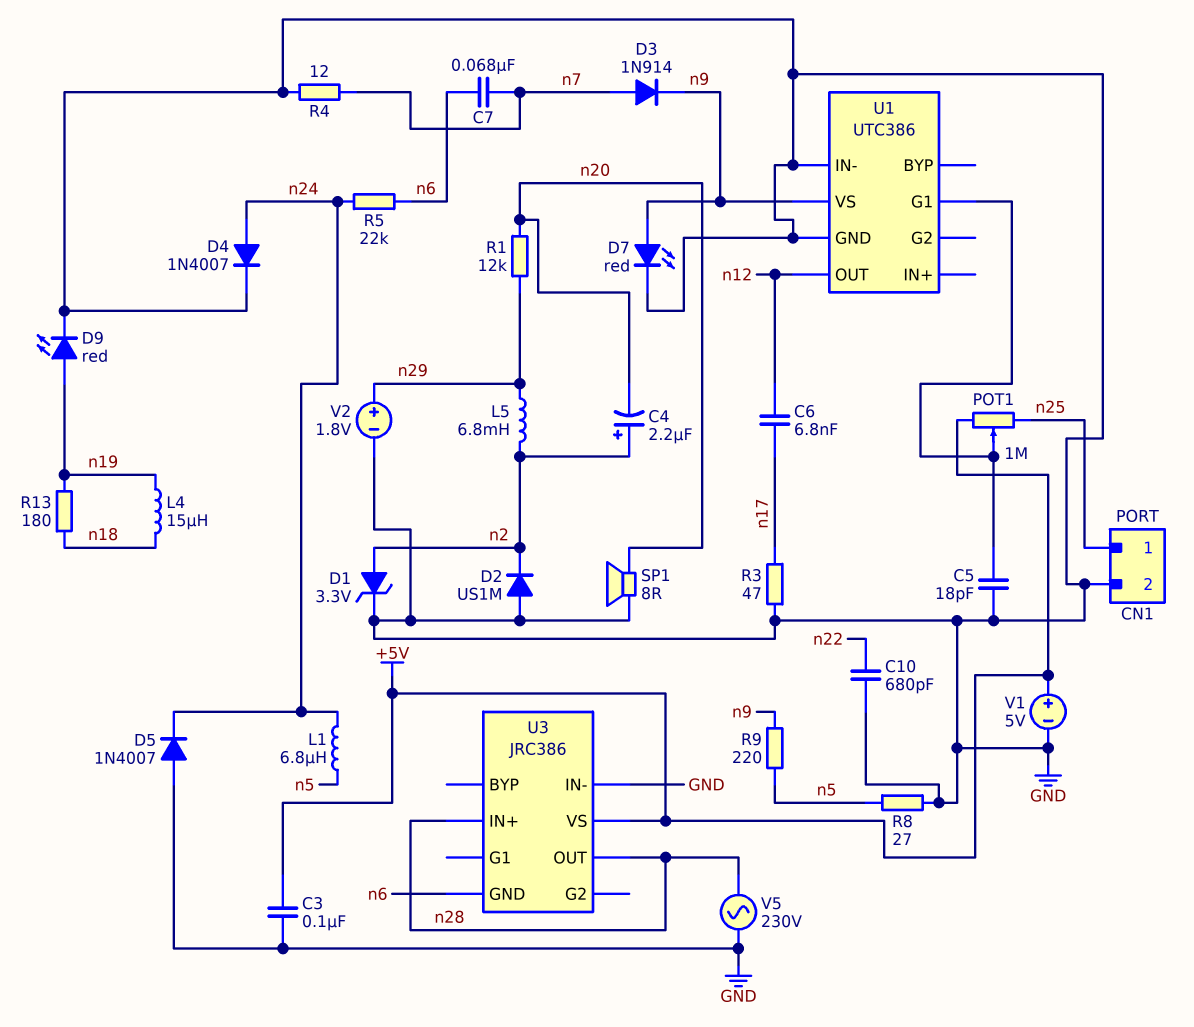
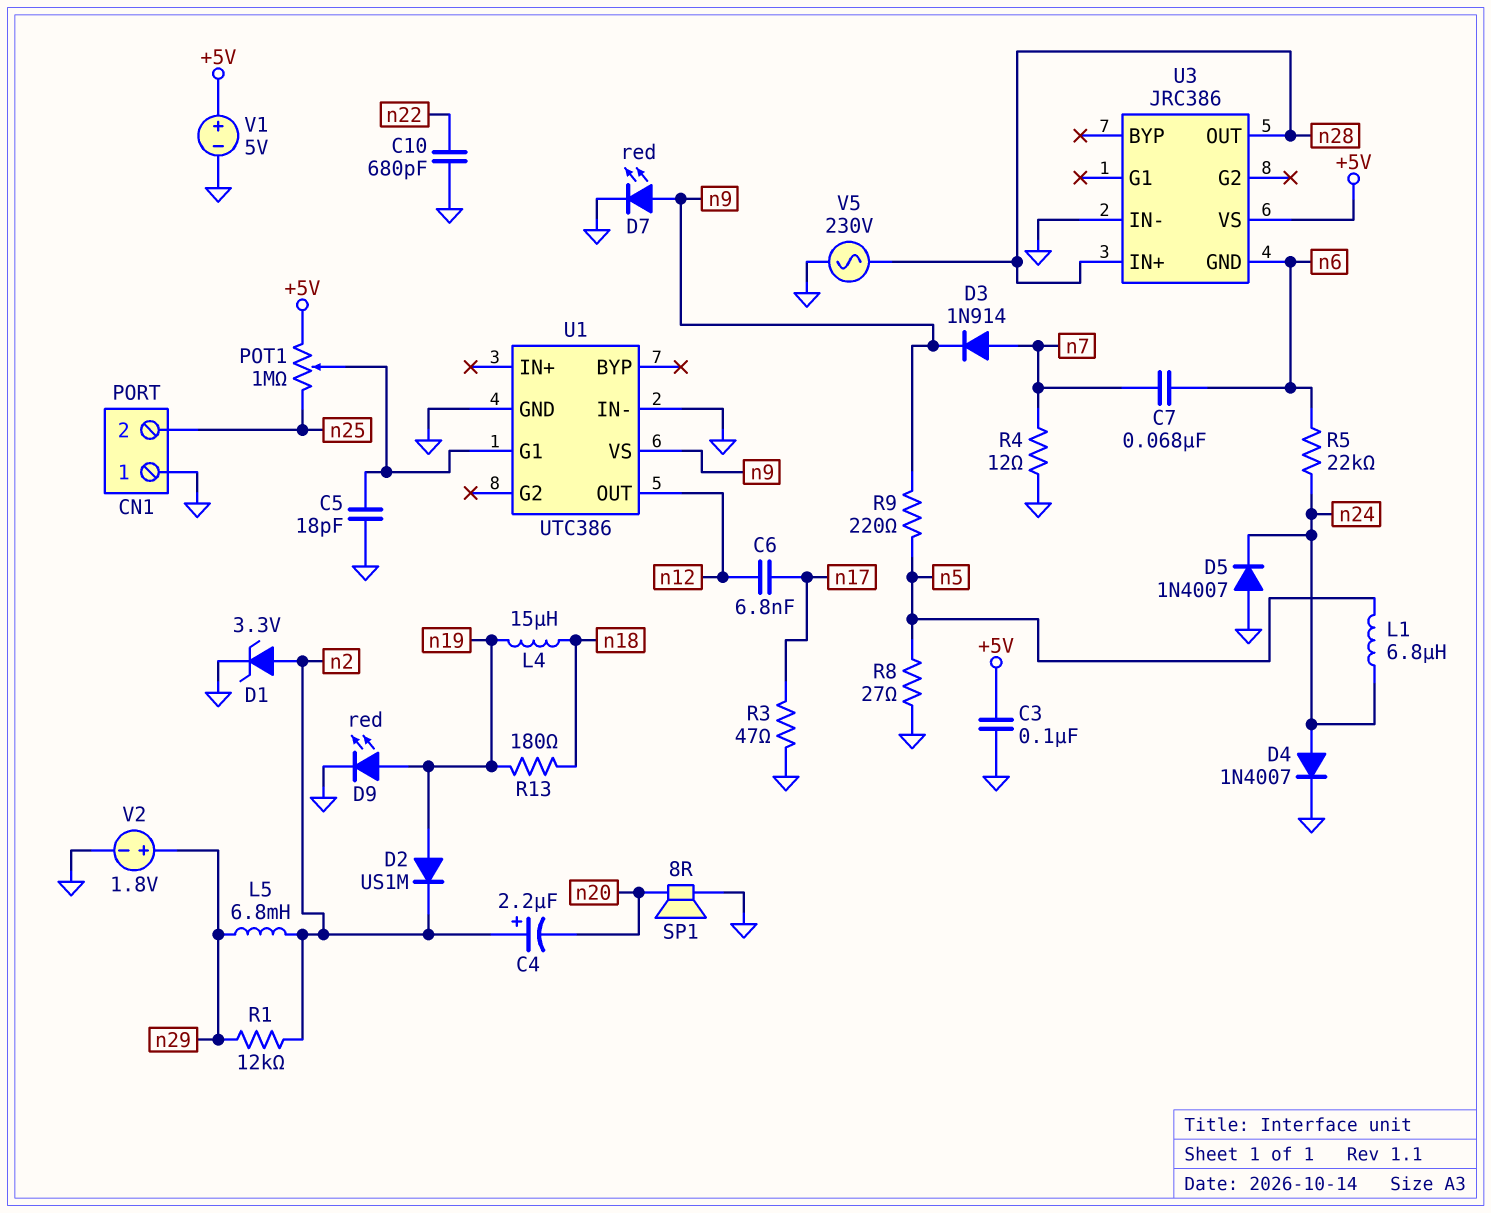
CN1 pin 1: n25 -> GND
CN1 pin 2: GND -> n25
D2: diode US1M (A GND, K n2) -> diode US1M (A n19, K n2)
R1: 12k (n20, n29) -> 12k (n2, n29)

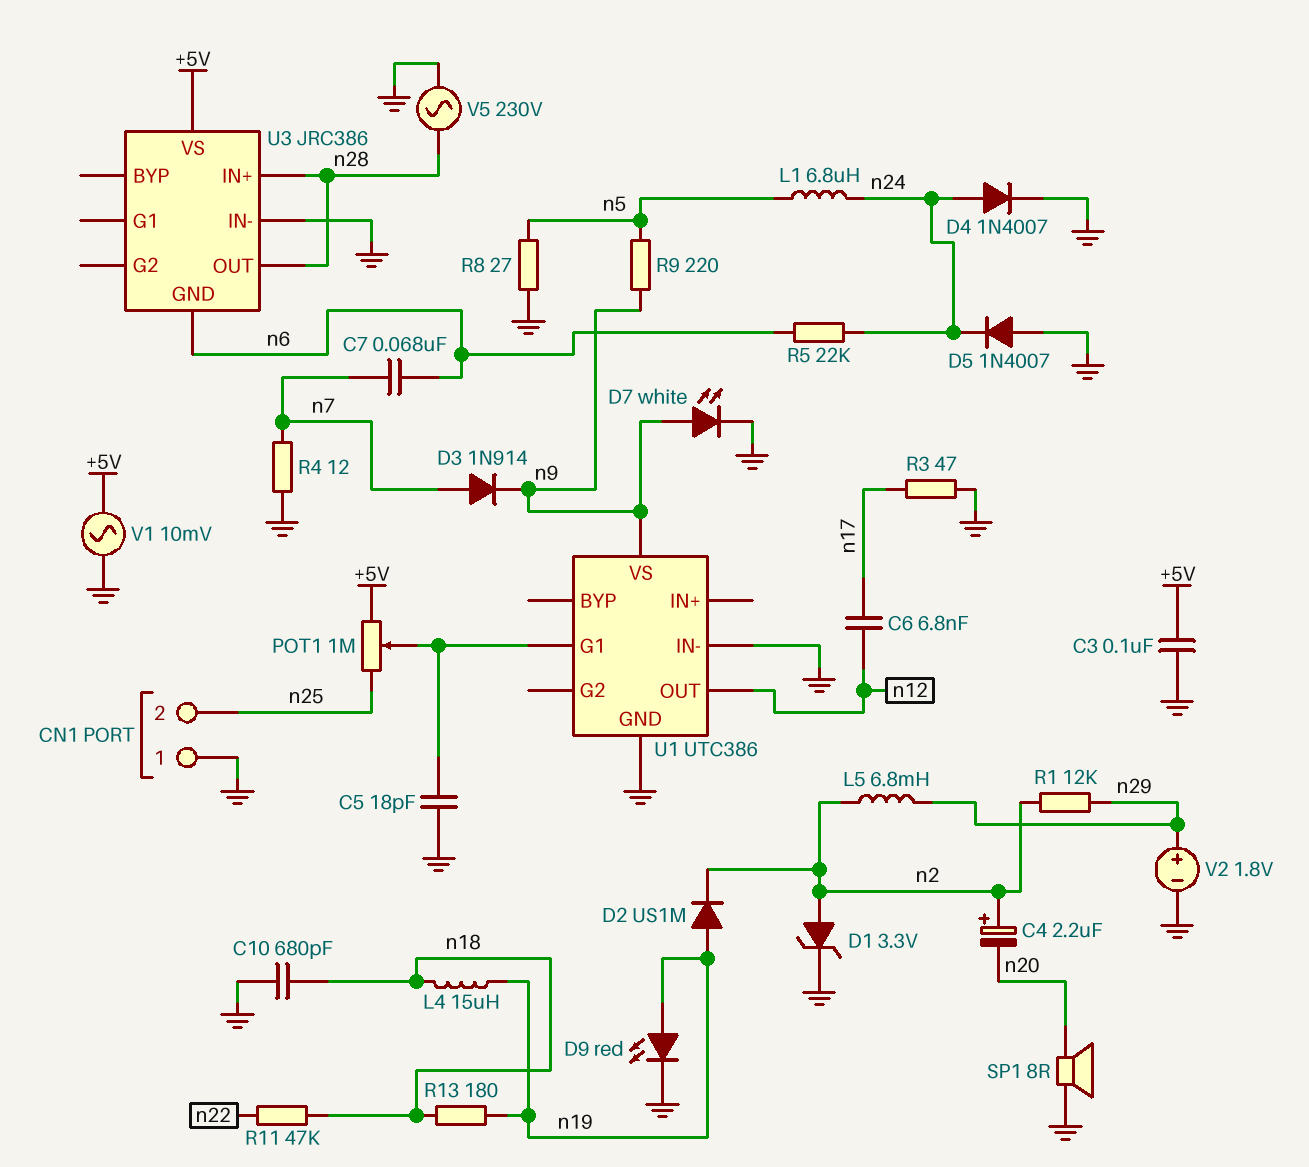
C10: 680pF (GND, n22) -> 680pF (GND, n18)
D7: LED red (A n9, K GND) -> LED white (A n9, K GND)
R11: none -> 47k (n18, n22)
V1: 5V (plus +5V, minus GND) -> AC 10mV (+5V, GND)

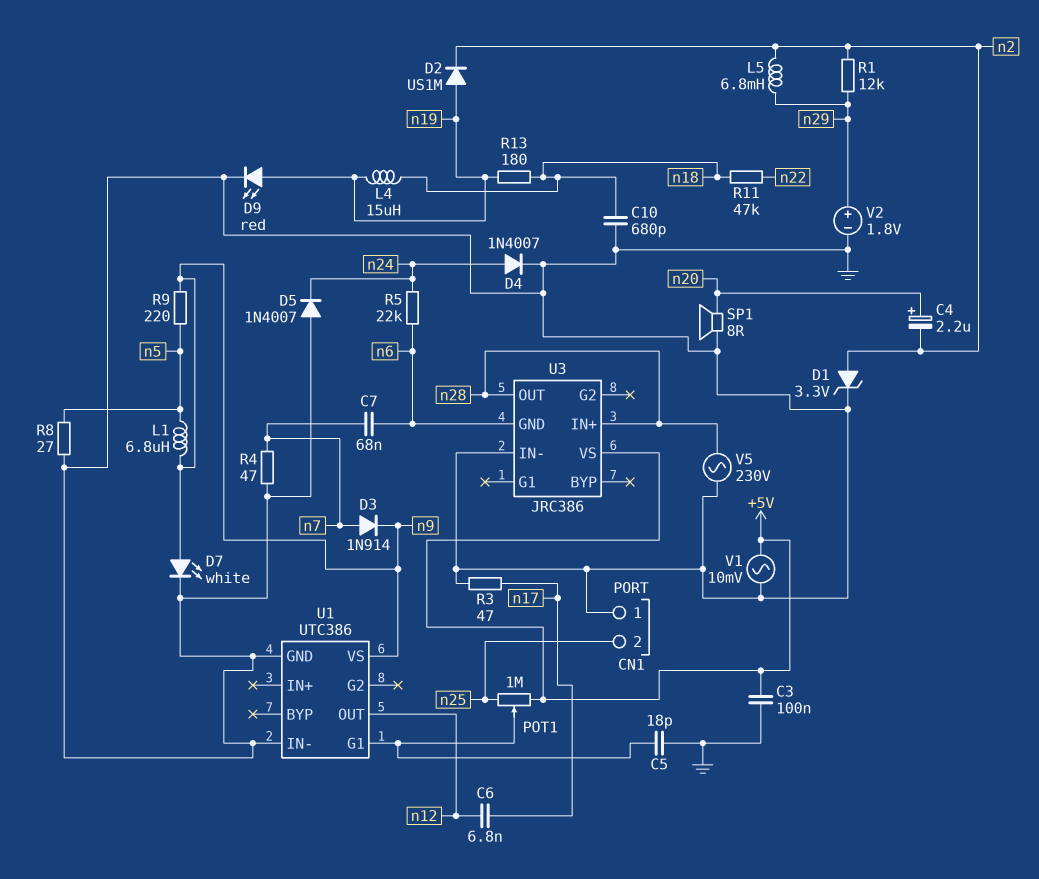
C4: 2.2uF (plus n2, minus n20) -> 2.2uF (plus n20, minus n2)
L1: 6.8uH (n5, n24) -> 6.8uH (n5, n9)
R4: 12 (GND, n7) -> 47 (GND, n7)

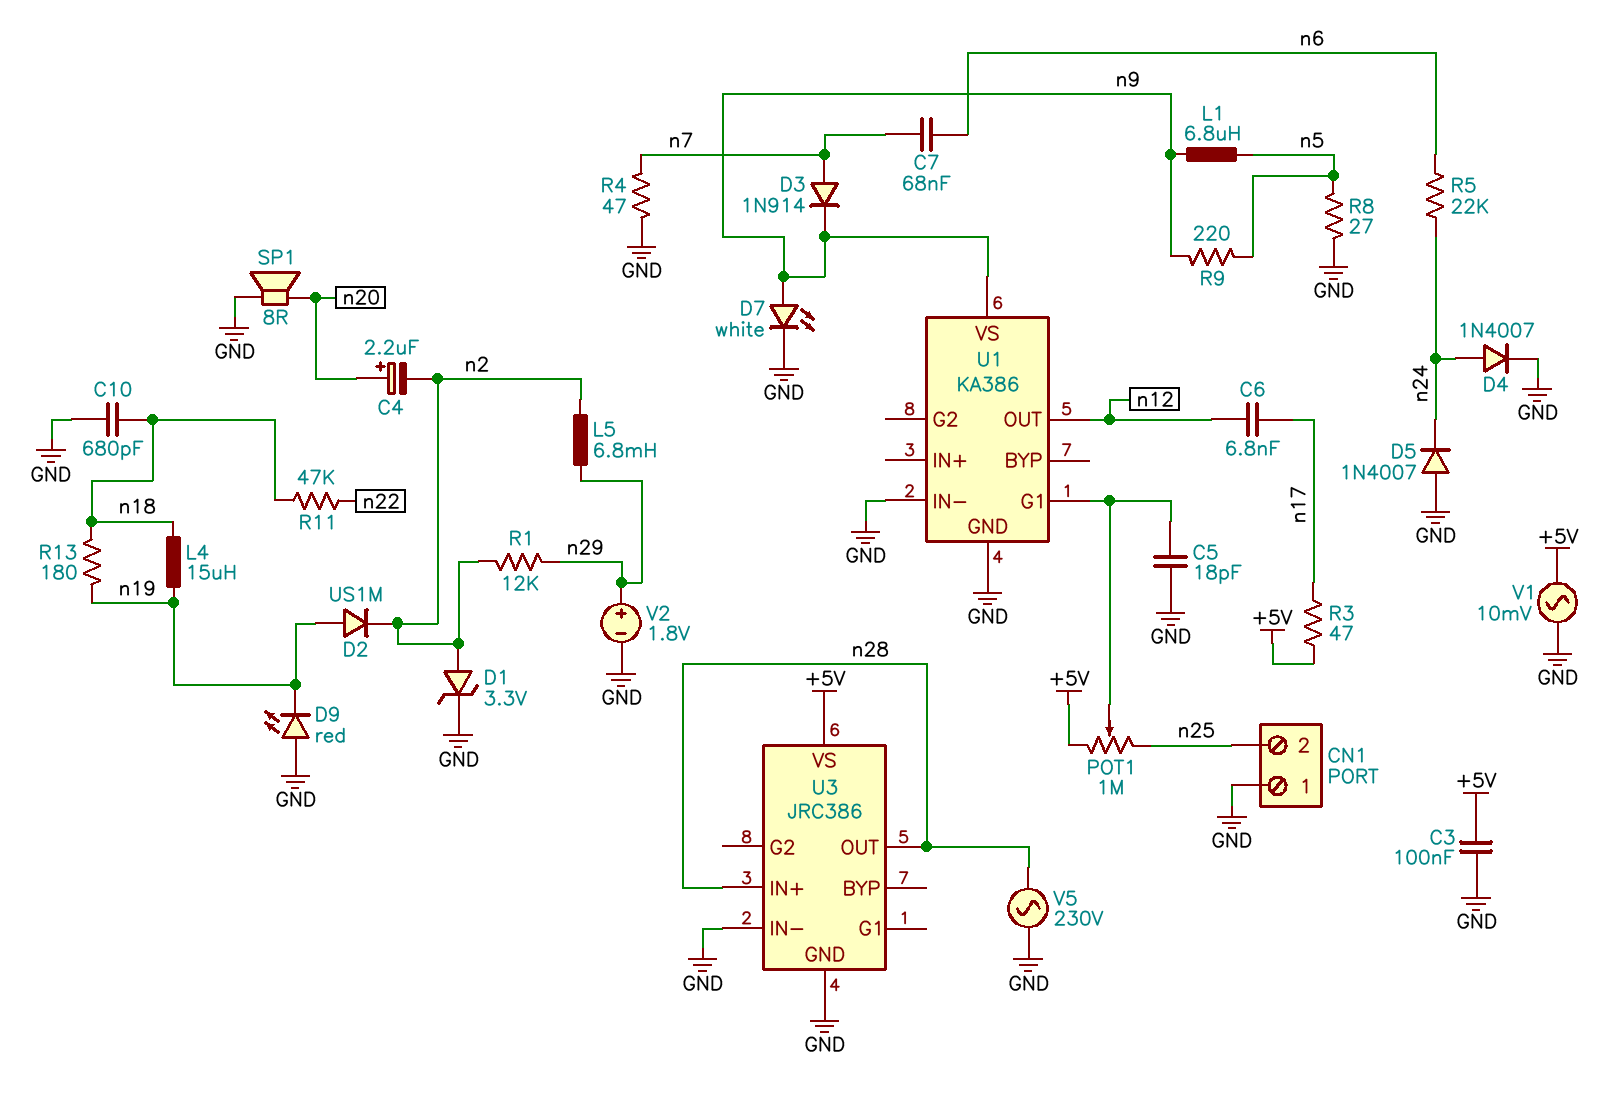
D9: LED red (A n19, K GND) -> LED red (A GND, K n19)
R3: 47 (GND, n17) -> 47 (+5V, n17)
U1: UTC386 -> KA386
U3 pin GND: n6 -> GND

